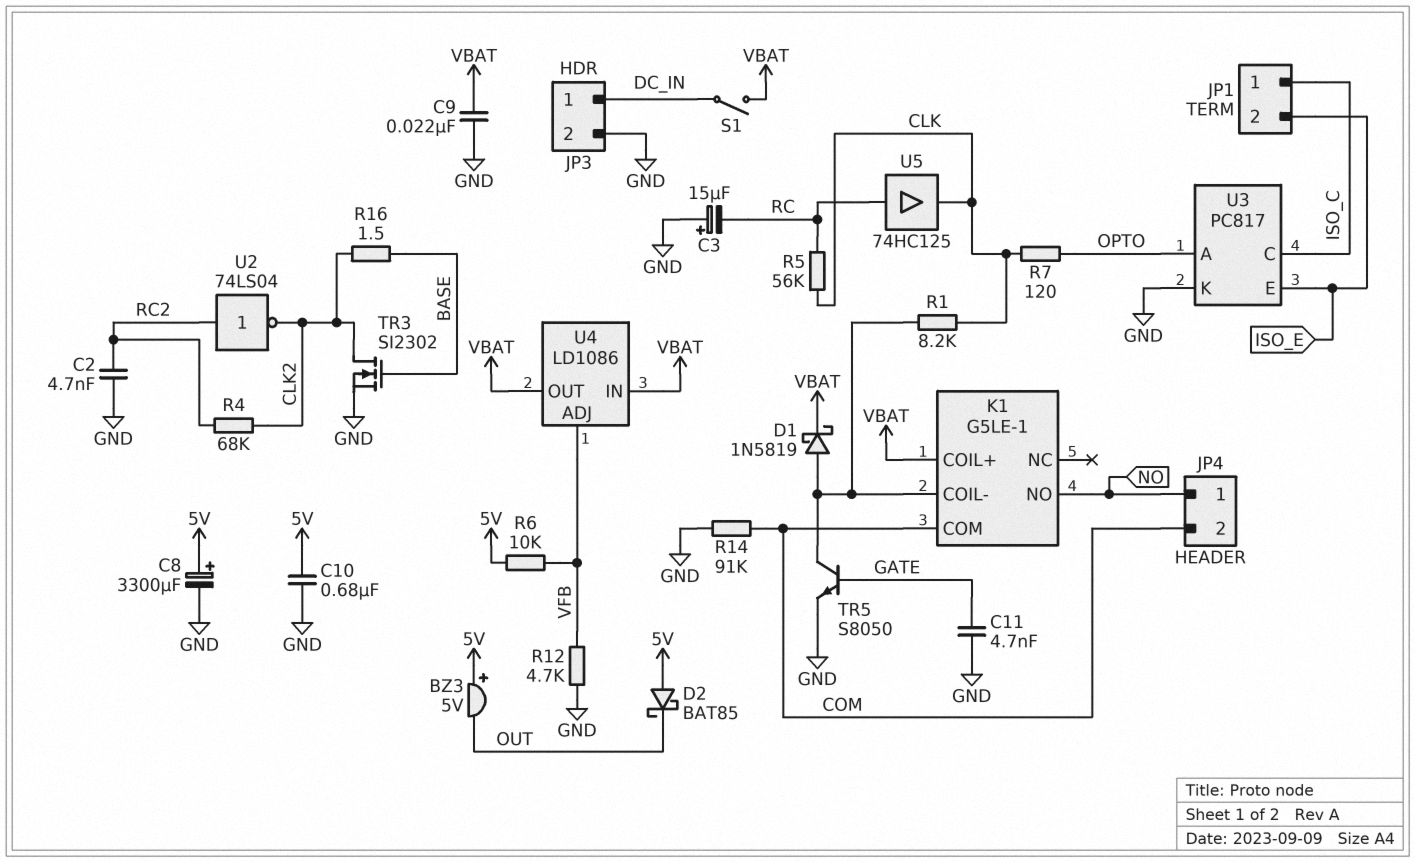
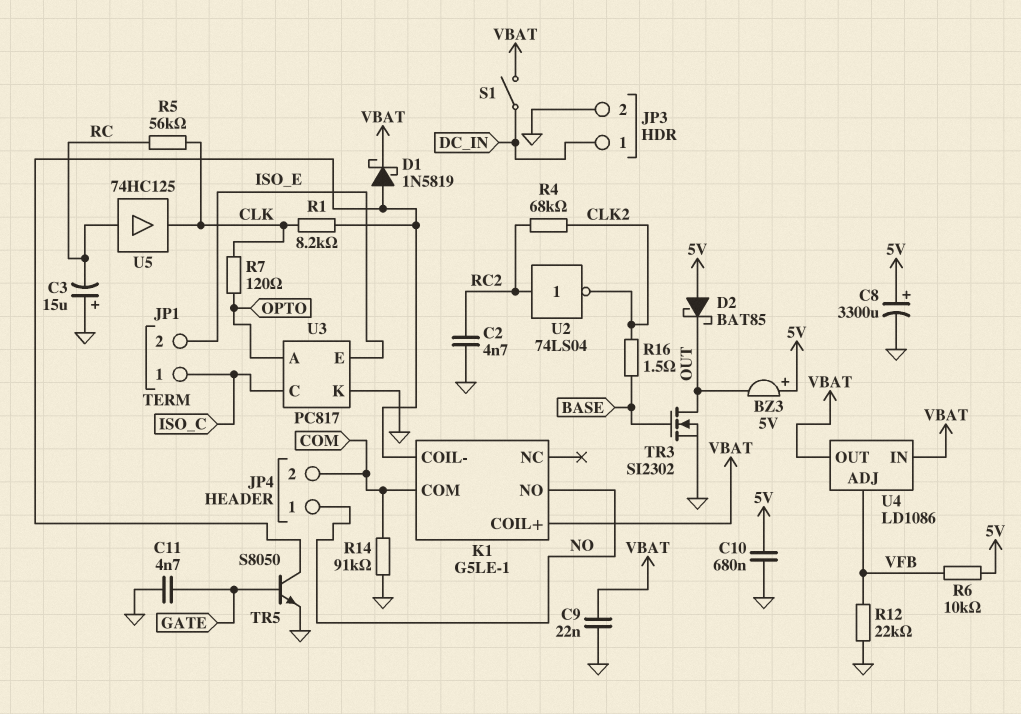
R12: 4.7k (GND, VFB) -> 22k (GND, VFB)
TR3: NMOS SI2302 (G BASE, D CLK2, S GND) -> NMOS SI2302 (G BASE, D OUT, S GND)

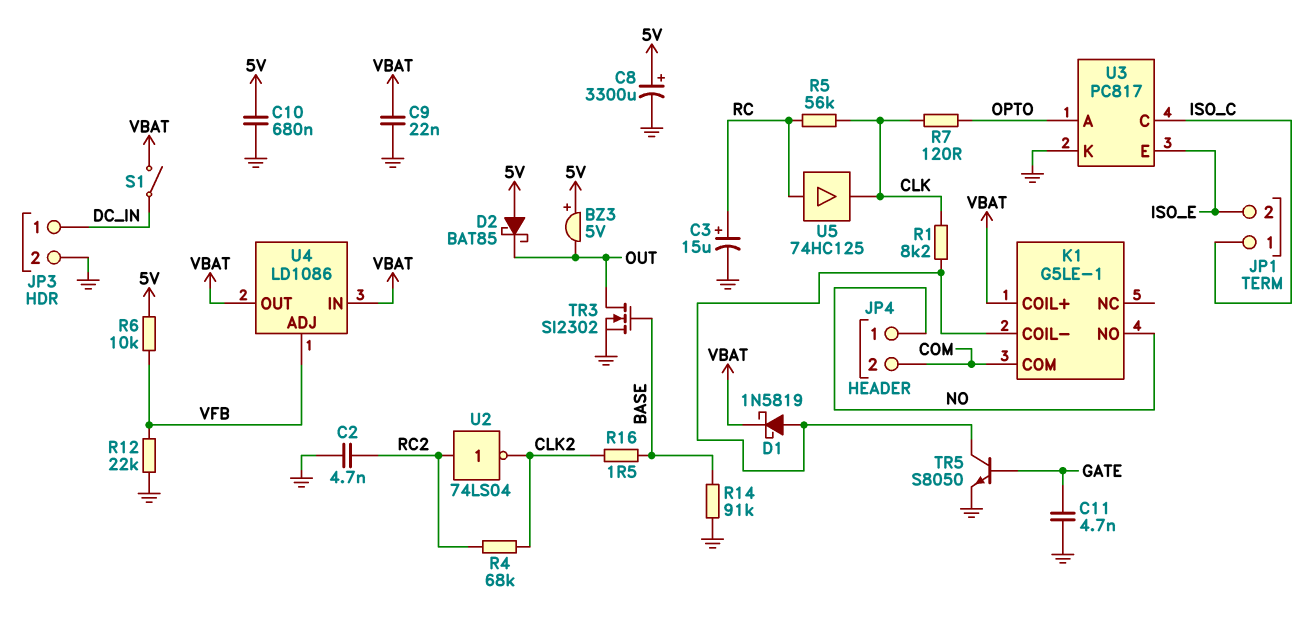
C3: 15uF (plus GND, minus RC) -> 15uF (plus RC, minus GND)
R14: 91k (COM, GND) -> 91k (BASE, GND)

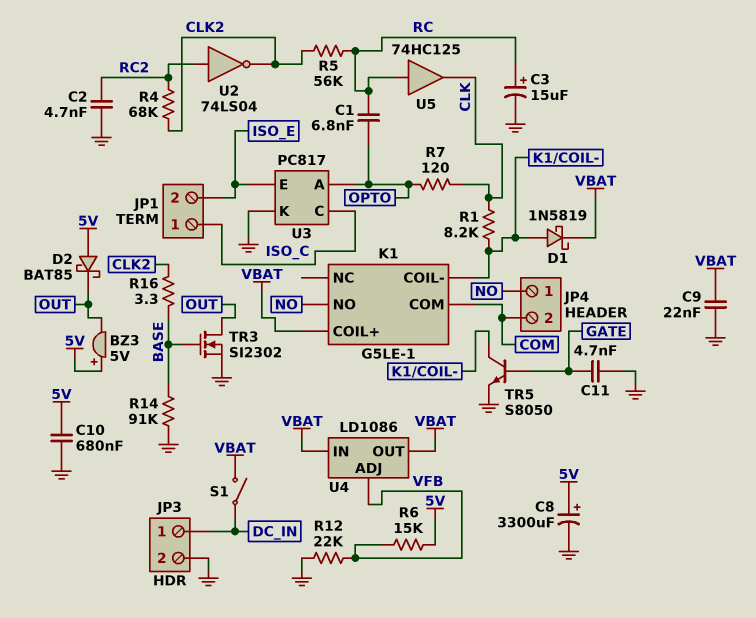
C1: none -> 6.8nF (OPTO, RC)
R5: 56k (CLK, RC) -> 56k (CLK2, RC)
R6: 10k (5V, VFB) -> 15k (5V, VFB)
R16: 1.5 (BASE, CLK2) -> 3.3 (BASE, CLK2)

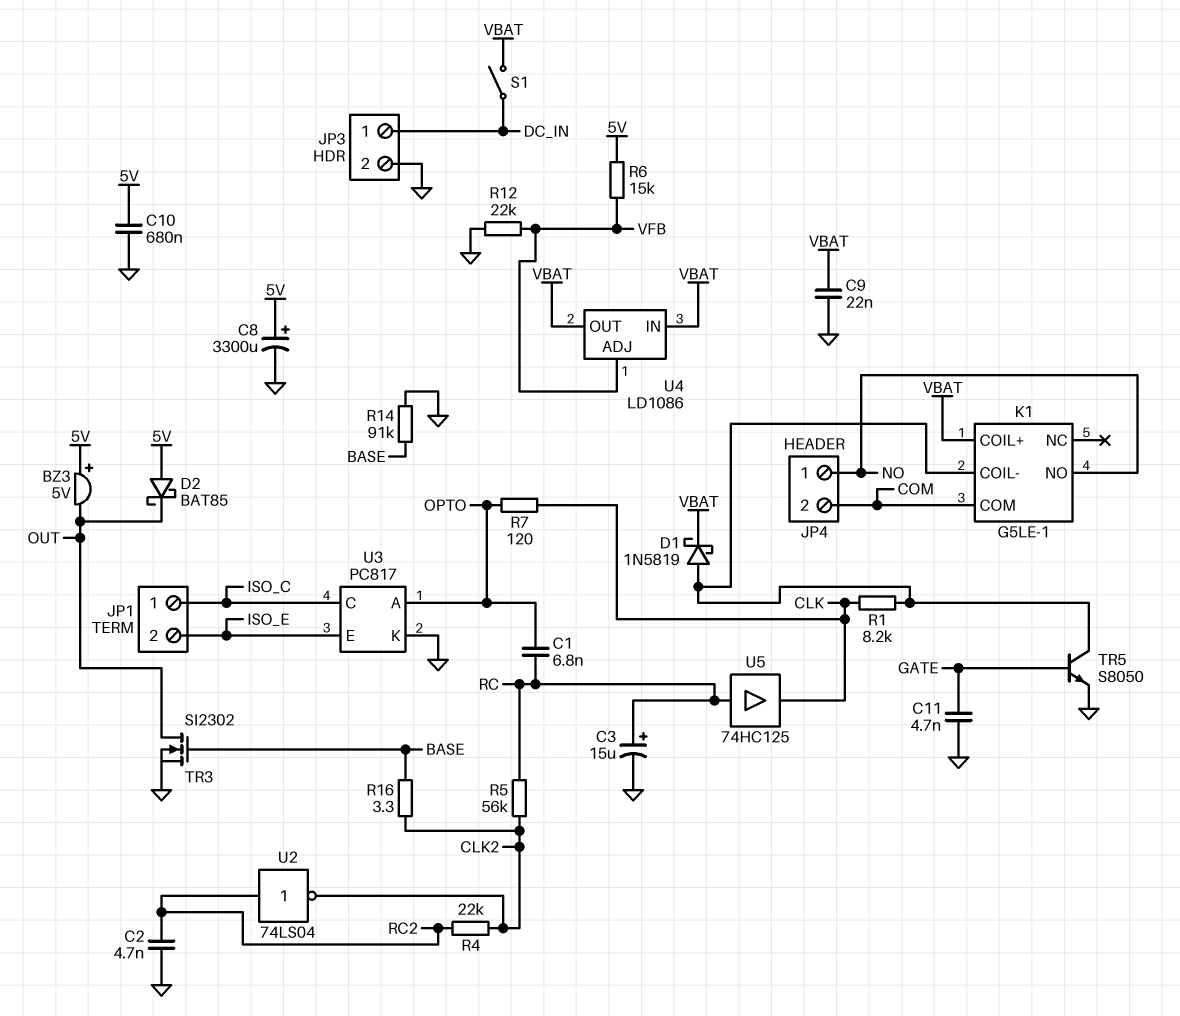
R4: 68k (CLK2, RC2) -> 22k (CLK2, RC2)

